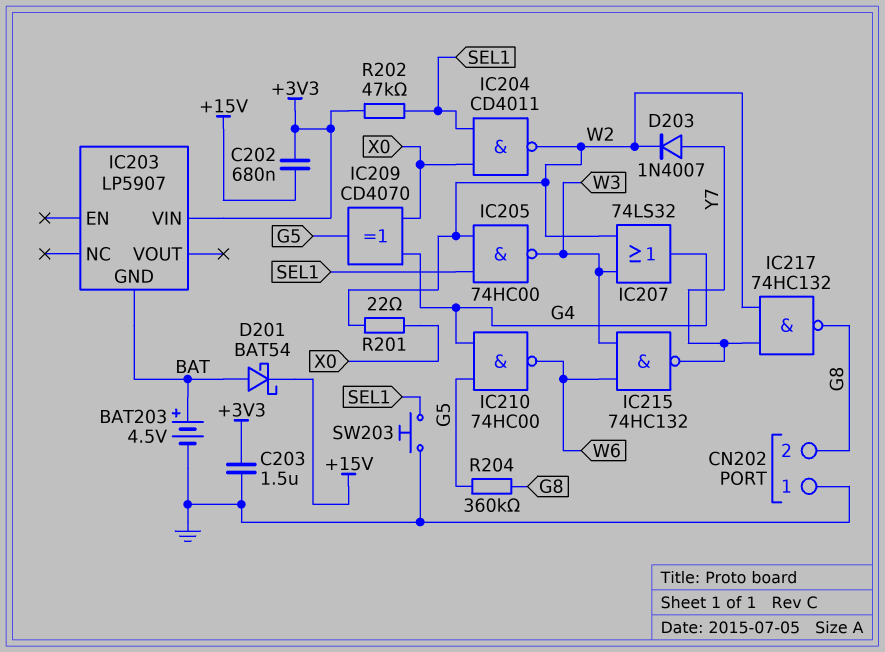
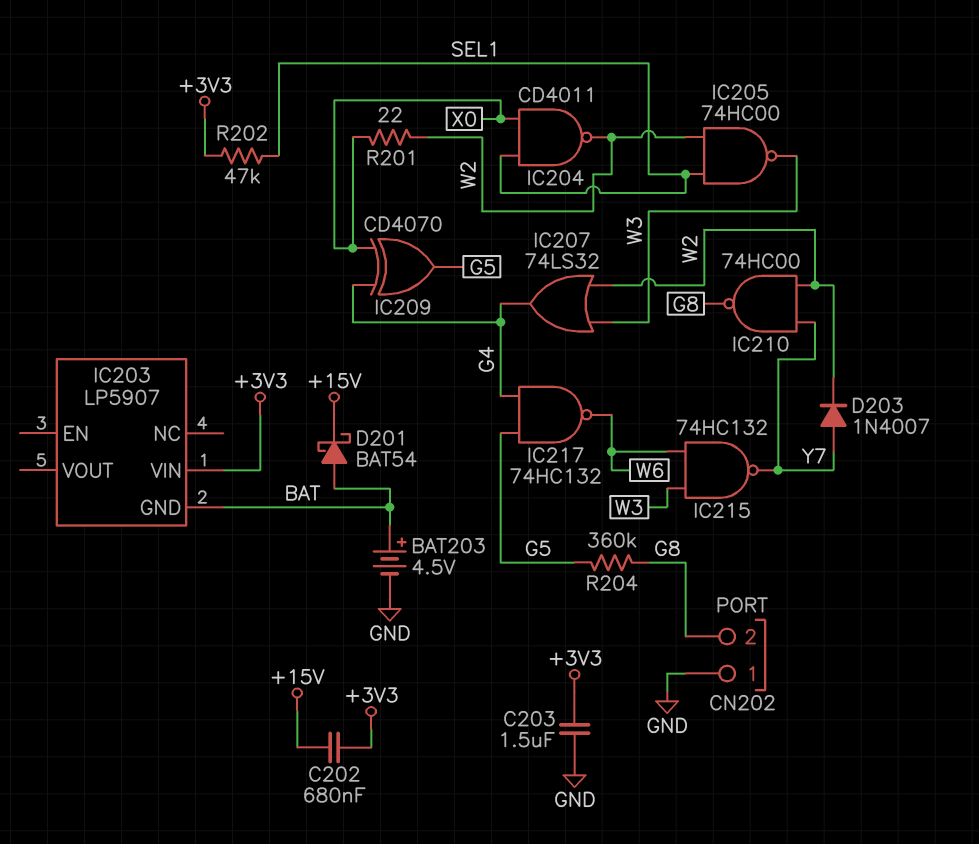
IC210: NAND 74HC00 (in G4, in G5, out W6) -> NAND 74HC00 (in W2, in Y7, out G8)
IC217: NAND 74HC132 (in W2, in Y7, out G8) -> NAND 74HC132 (in G4, in G5, out W6)
SW203: button (GND, SEL1) -> none

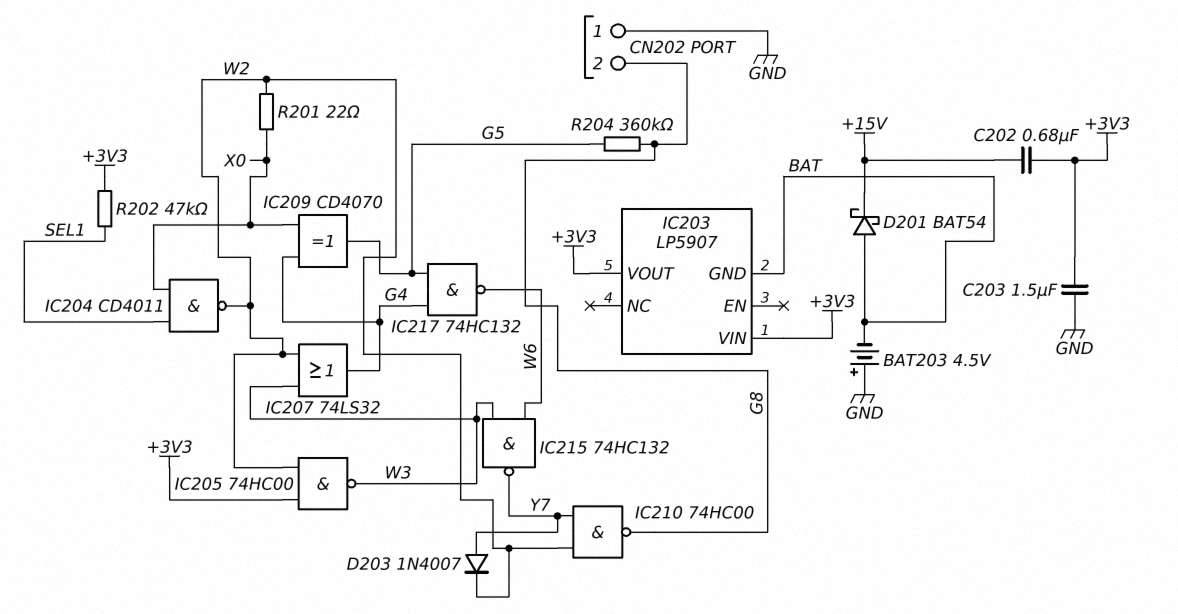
BAT203: 4.5V (plus BAT, minus GND) -> 4.5V (plus GND, minus BAT)
IC203 pin VOUT: none -> +3V3
IC205: NAND 74HC00 (in SEL1, in W2, out W3) -> NAND 74HC00 (in +3V3, in W2, out W3)

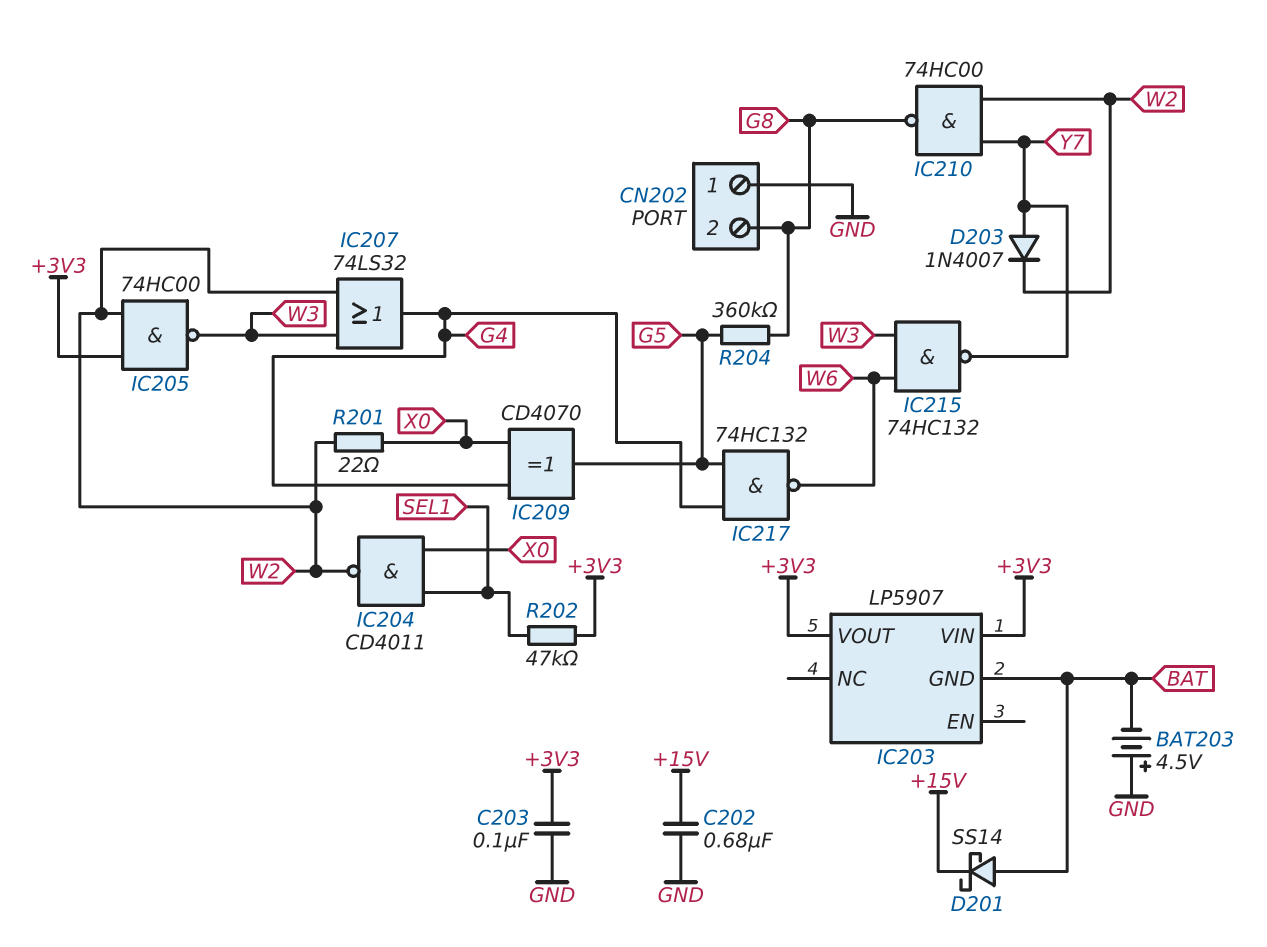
C202: 680nF (+3V3, +15V) -> 680nF (+15V, GND)
C203: 1.5uF (+3V3, GND) -> 100nF (+3V3, GND)
D201: schottky BAT54 (A BAT, K +15V) -> schottky SS14 (A BAT, K +15V)

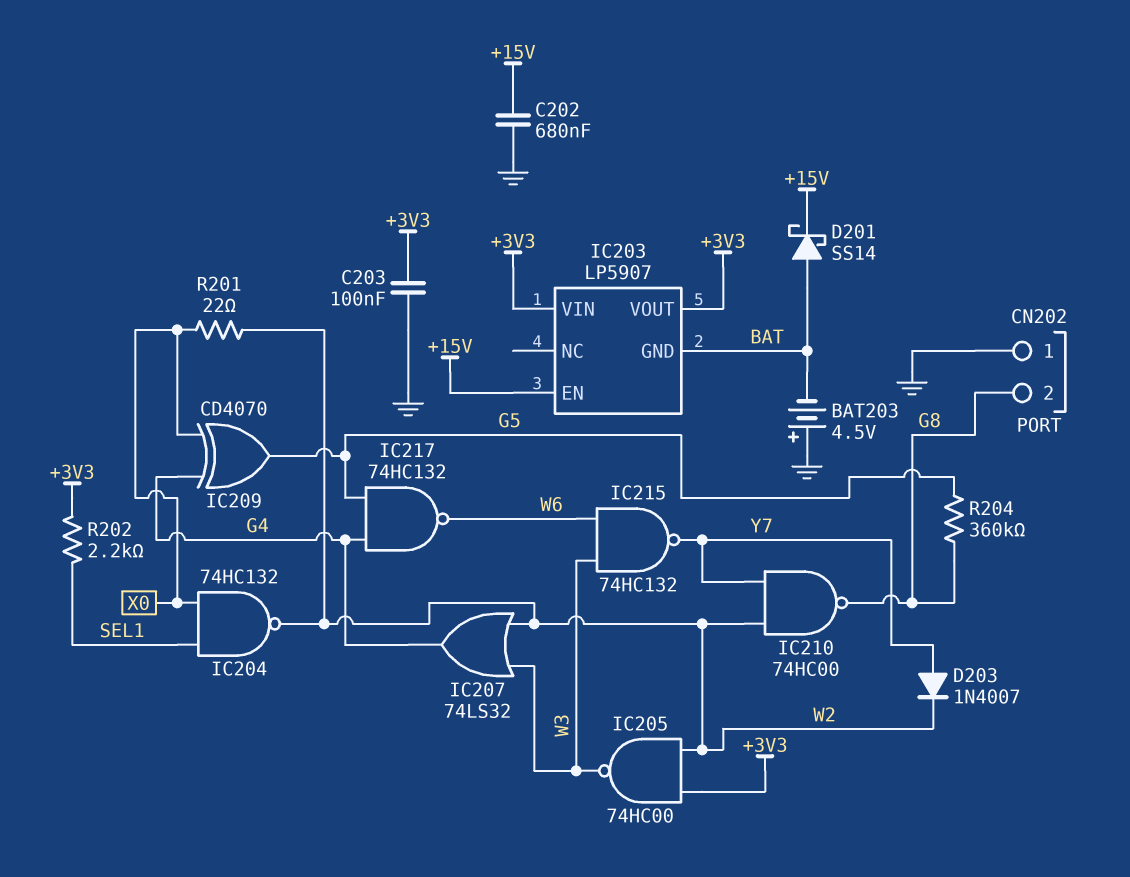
IC203 pin EN: none -> +15V
IC204: NAND CD4011 (in SEL1, in X0, out W2) -> NAND 74HC132 (in SEL1, in X0, out W2)
R202: 47k (+3V3, SEL1) -> 2.2k (+3V3, SEL1)

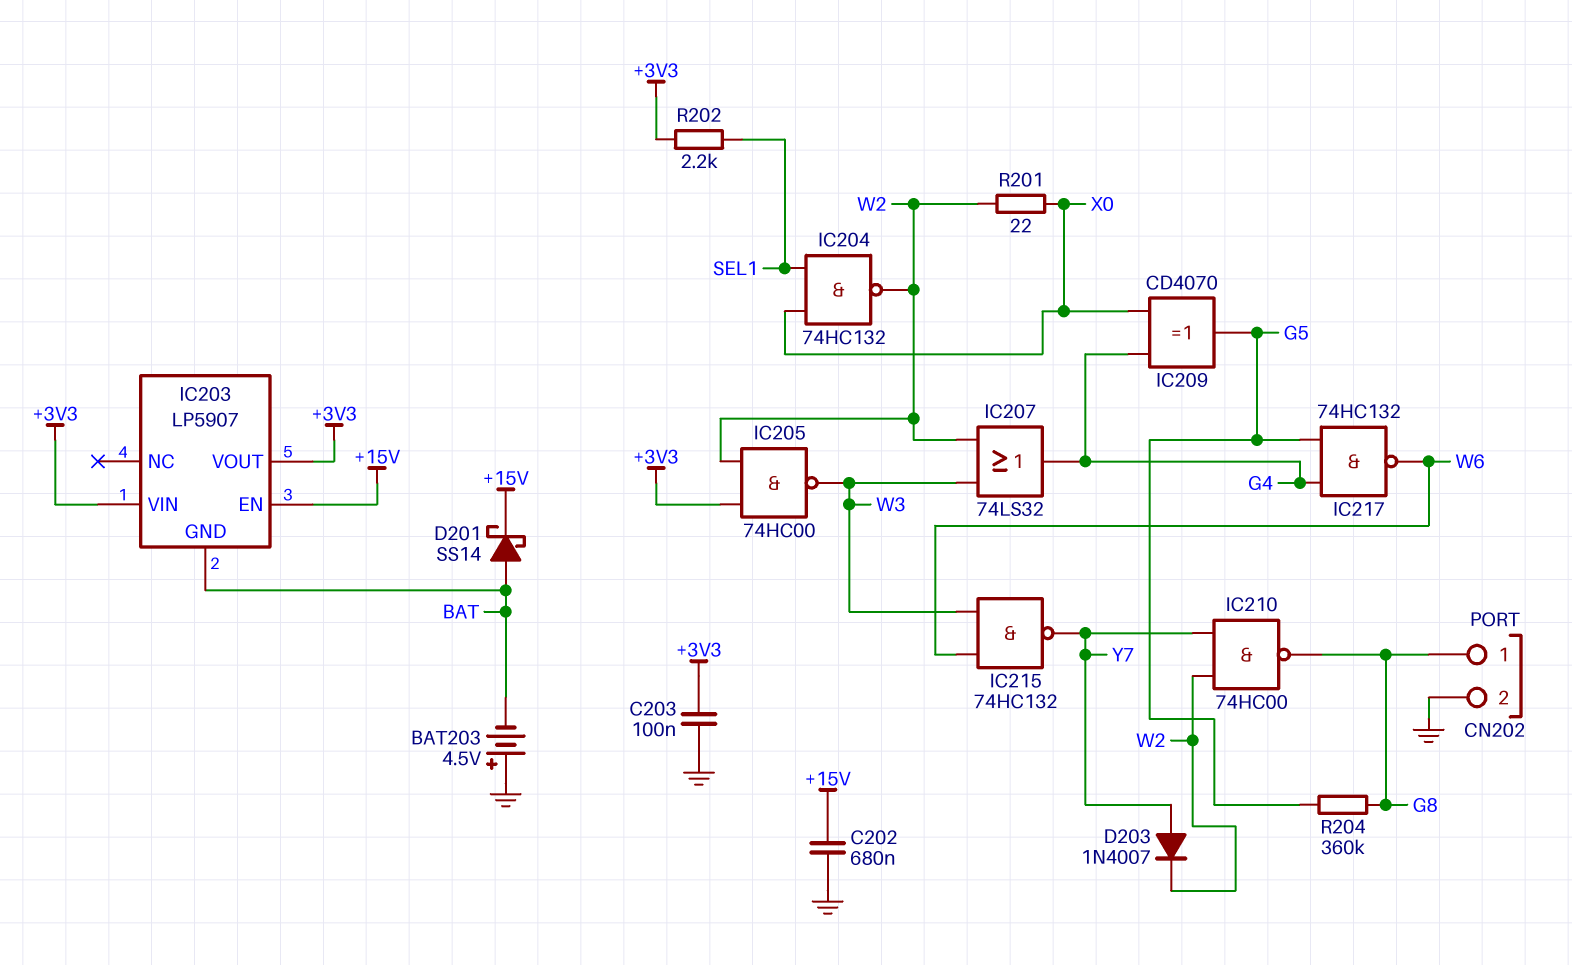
CN202 pin 1: GND -> G8
CN202 pin 2: G8 -> GND

